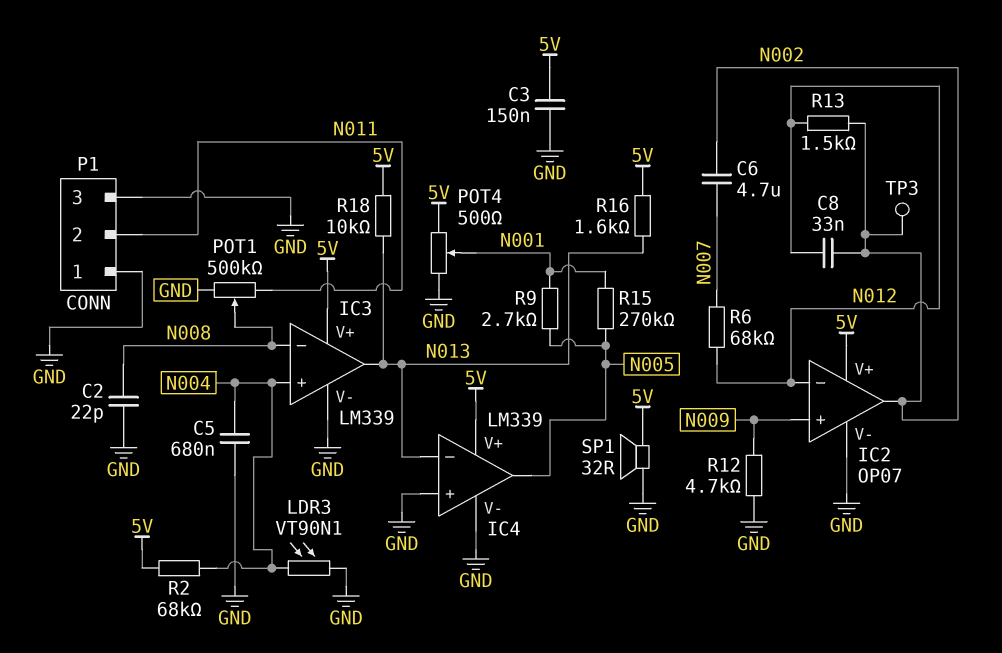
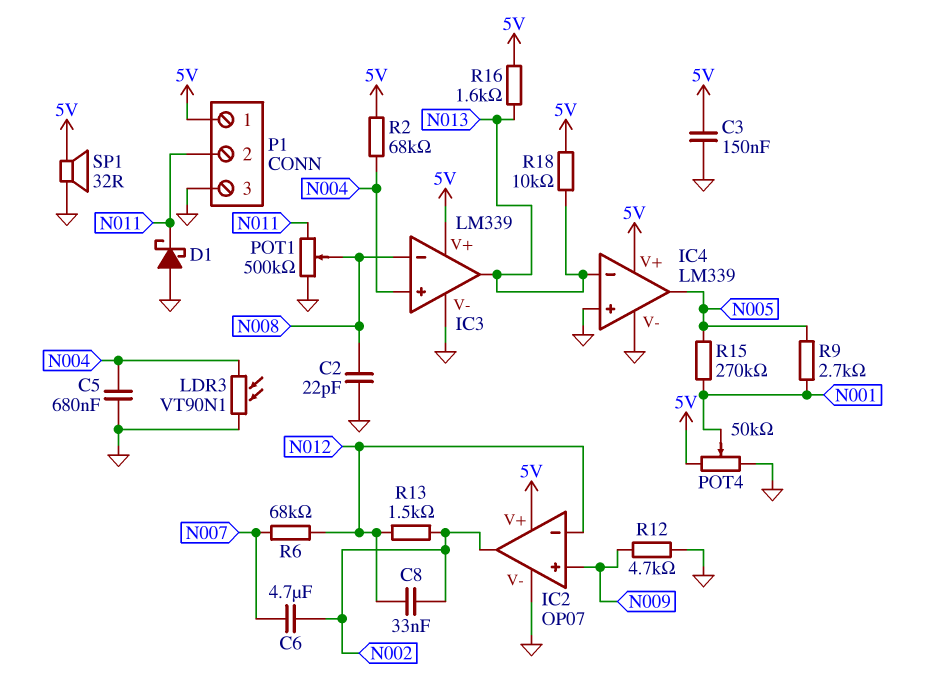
D1: none -> schottky (A GND, K N011)
P1 pin 1: GND -> 5V
POT4: 500 (5V, GND, wiper N001) -> 50k (5V, GND, wiper N001)
TP3: test point (N002) -> none

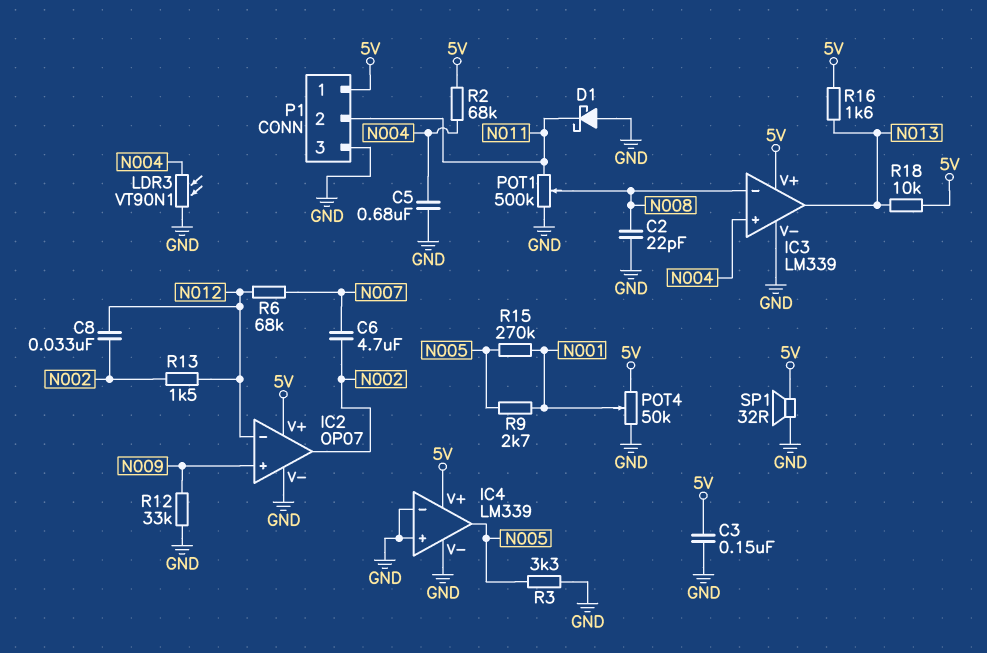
IC4 pin in-: N013 -> GND
R3: none -> 3.3k (GND, N005)
R12: 4.7k (GND, N009) -> 33k (GND, N009)

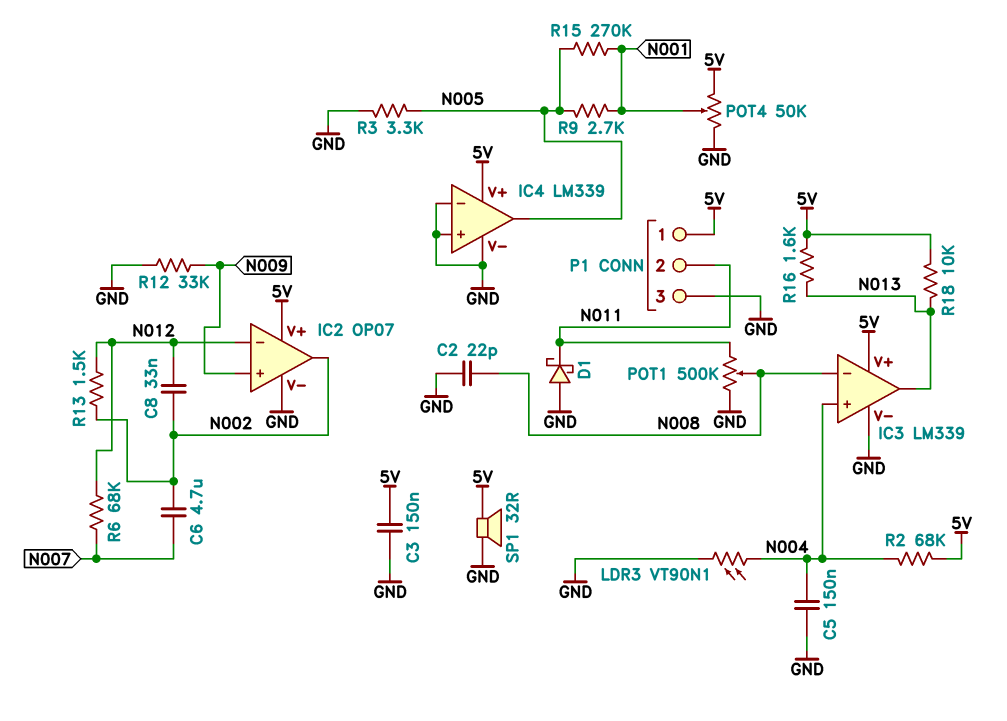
C5: 680nF (GND, N004) -> 150nF (GND, N004)

